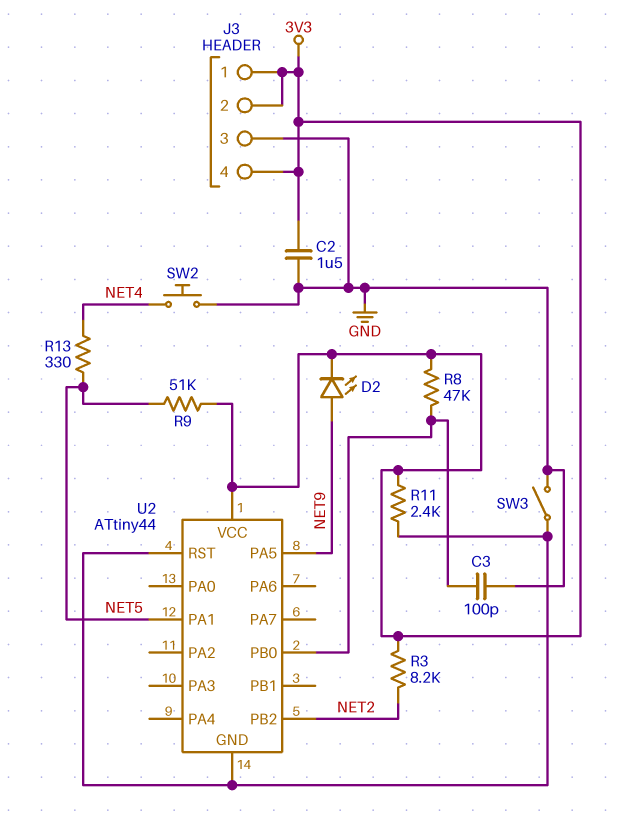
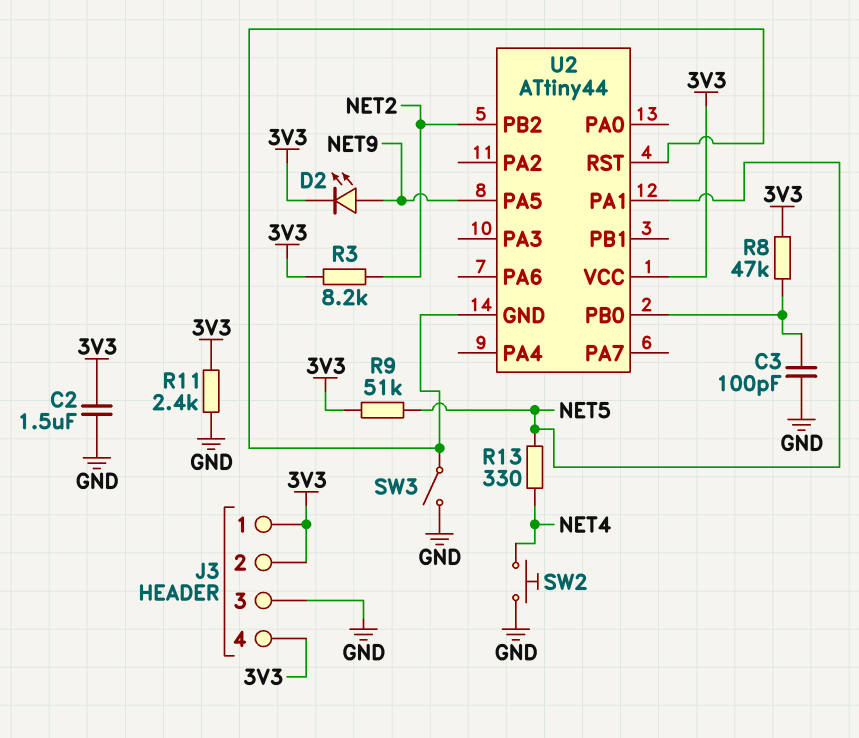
R11: 2.4k (3V3, U2/GND) -> 2.4k (3V3, GND)

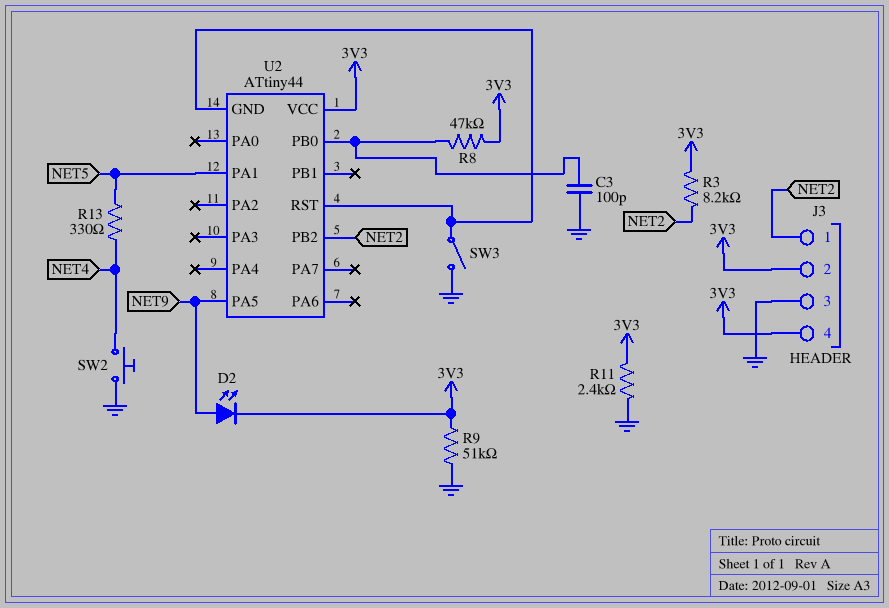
C2: 1.5uF (3V3, GND) -> none
J3 pin 1: 3V3 -> NET2
R9: 51k (3V3, NET5) -> 51k (3V3, GND)

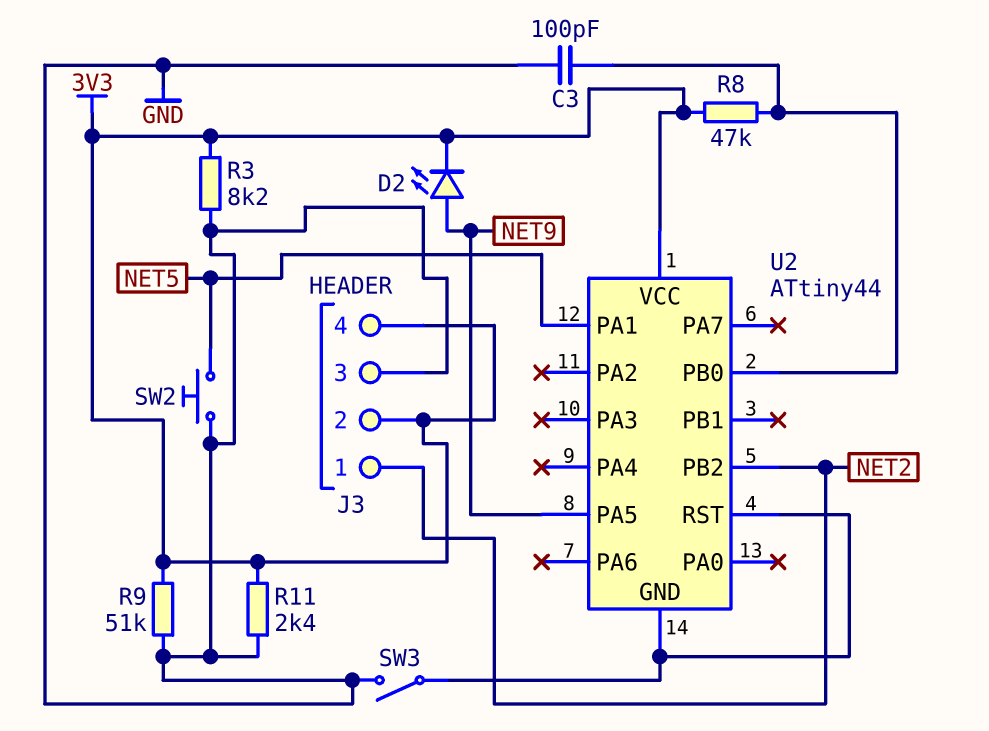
R3: 8.2k (3V3, NET2) -> 8.2k (3V3, GND)
R13: 330 (NET4, NET5) -> none
SW2: button (GND, NET4) -> button (GND, NET5)

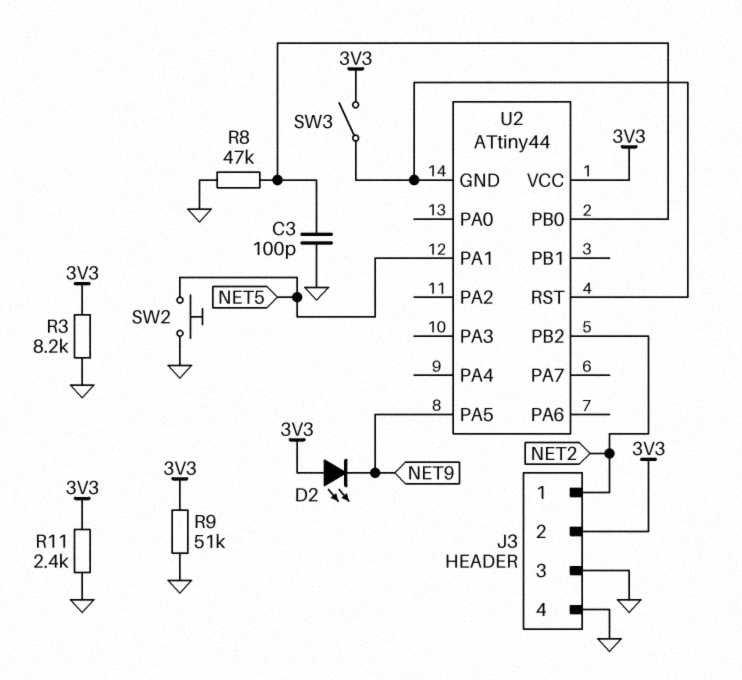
D2: LED (A NET9, K 3V3) -> LED (A 3V3, K NET9)
J3 pin 4: 3V3 -> GND
R8: 47k (3V3, U2/PB0) -> 47k (GND, U2/PB0)
SW3: switch (GND, U2/GND) -> switch (3V3, U2/GND)

